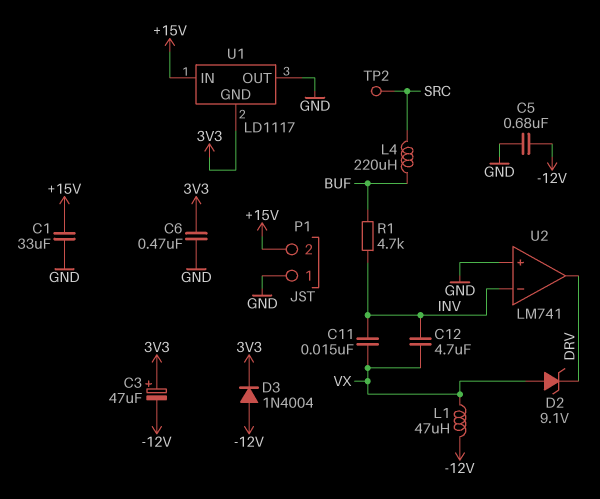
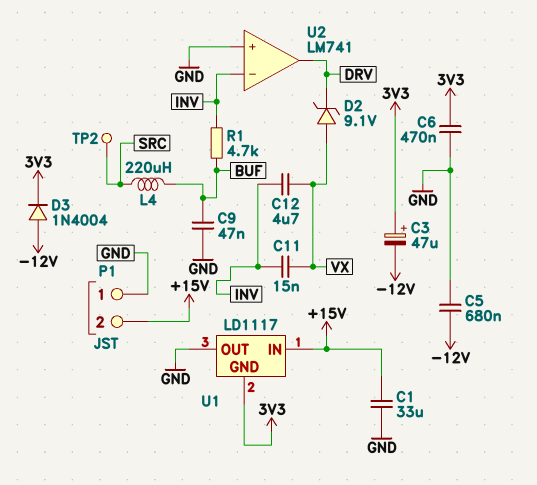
C9: none -> 47nF (BUF, GND)
L1: 47uH (-12V, VX) -> none

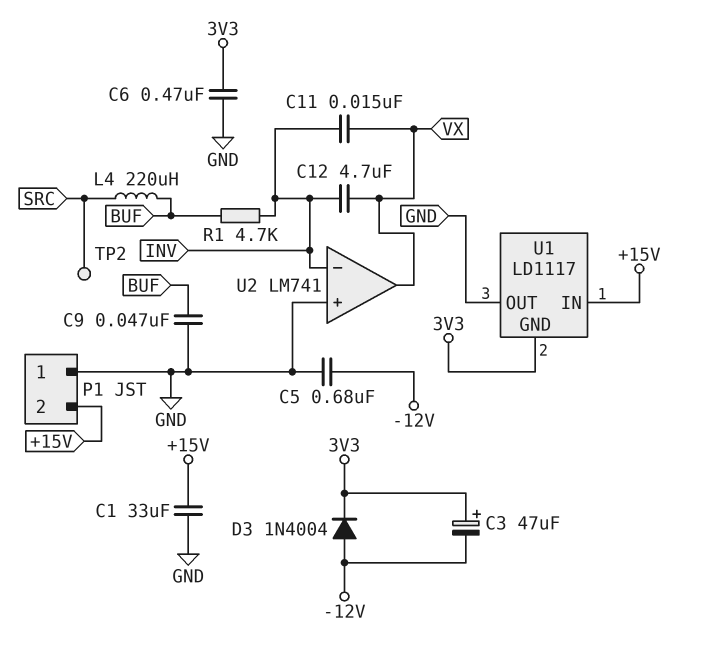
D2: zener 9.1V (A VX, K DRV) -> none
U2 pin out: DRV -> VX

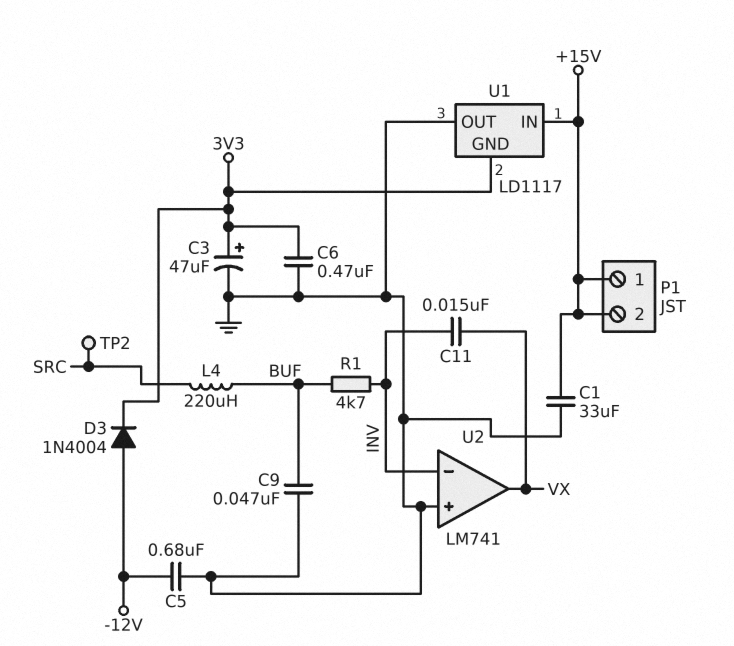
C3: 47uF (plus 3V3, minus -12V) -> 47uF (plus 3V3, minus GND)
C12: 4.7uF (INV, VX) -> none
P1 pin 1: GND -> +15V

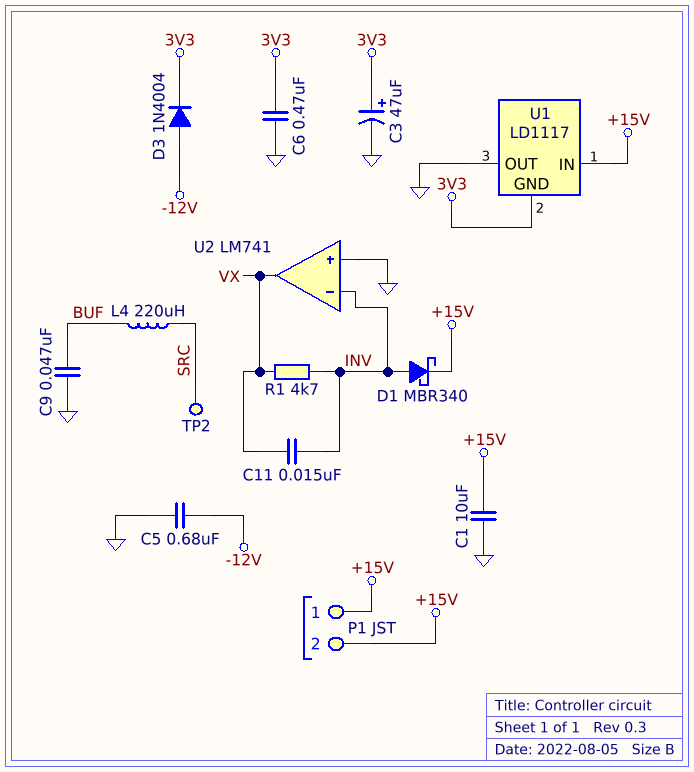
C1: 33uF (+15V, GND) -> 10uF (+15V, GND)
D1: none -> schottky MBR340 (A INV, K +15V)
R1: 4.7k (BUF, INV) -> 4.7k (INV, VX)

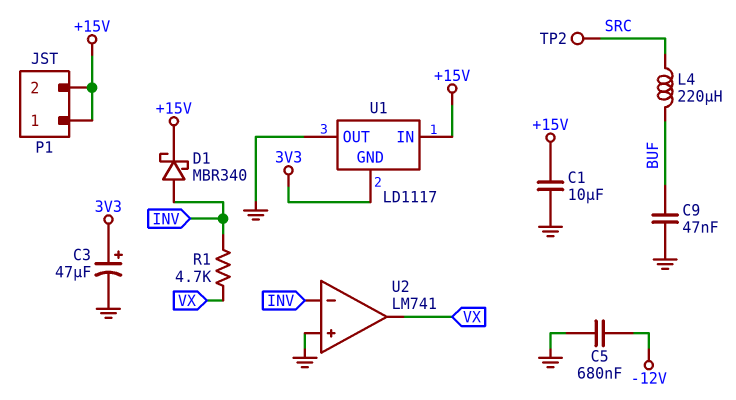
C6: 470nF (3V3, GND) -> none
C11: 15nF (INV, VX) -> none
D3: diode 1N4004 (A -12V, K 3V3) -> none

